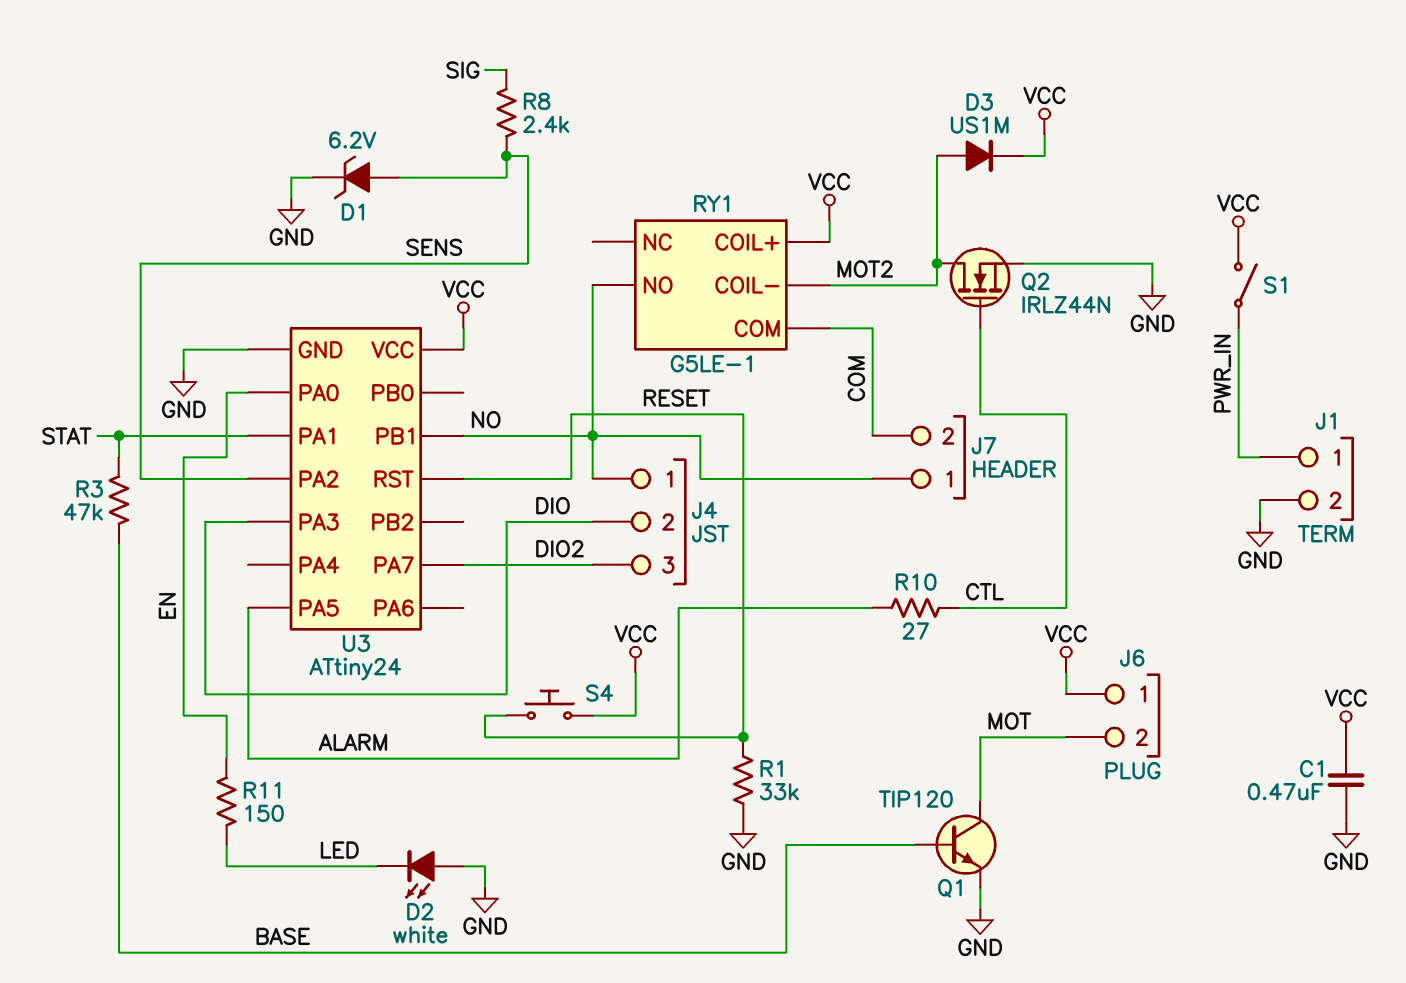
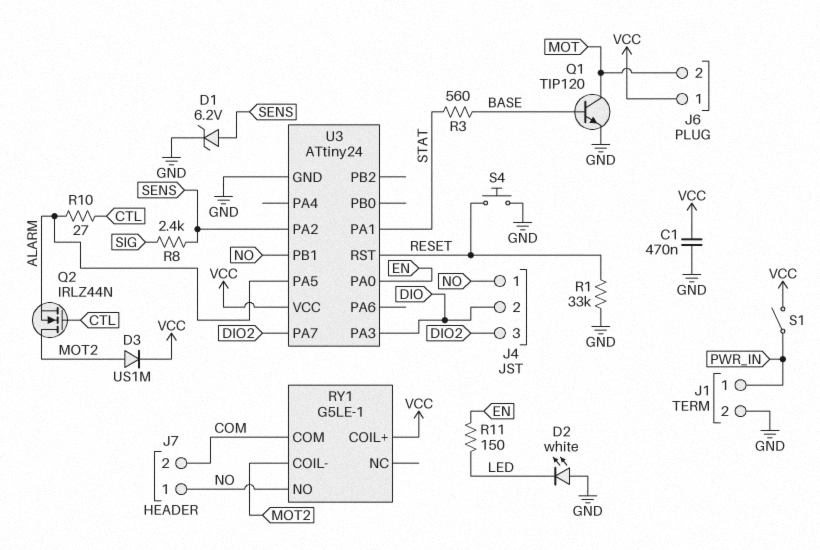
Q2: NMOS IRLZ44N (G CTL, D MOT2, S GND) -> NMOS IRLZ44N (G CTL, D MOT2, S ALARM)
R3: 47k (BASE, STAT) -> 560 (BASE, STAT)
S4: button (RESET, VCC) -> button (GND, RESET)

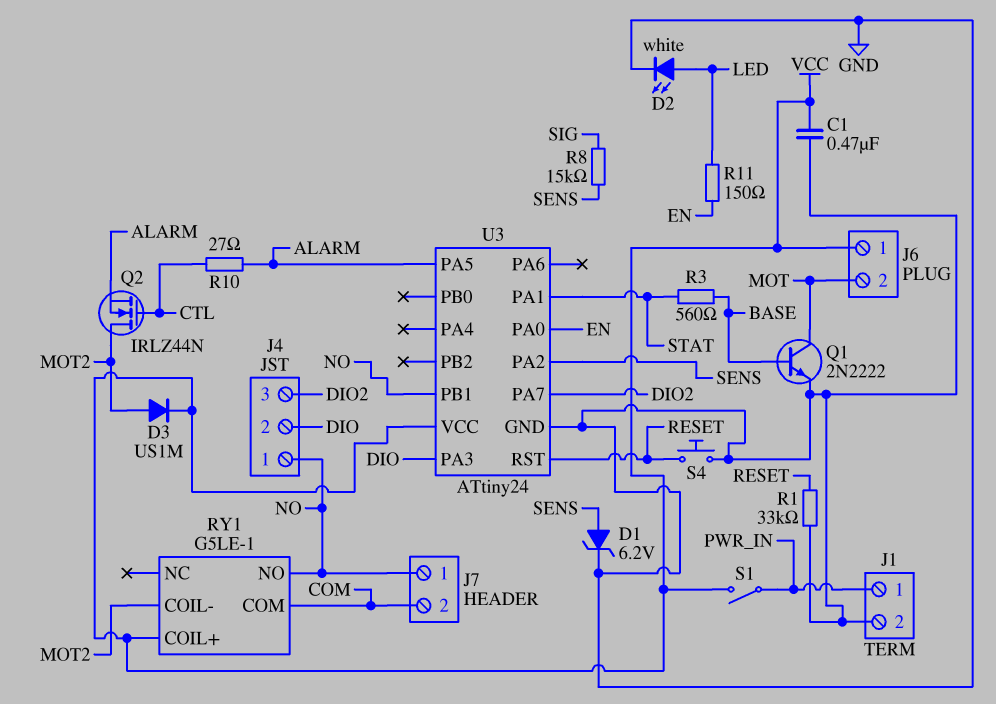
D2: LED white (A GND, K LED) -> LED white (A LED, K GND)
Q1: NPN TIP120 (B BASE, C MOT, E GND) -> NPN 2N2222 (B BASE, C MOT, E GND)
R8: 2.4k (SENS, SIG) -> 15k (SENS, SIG)

